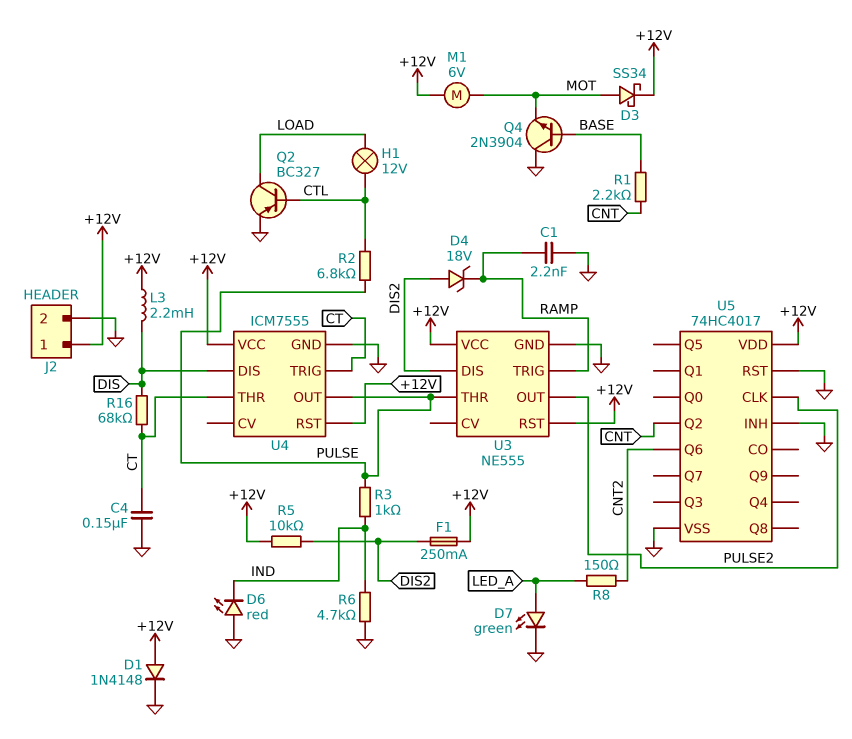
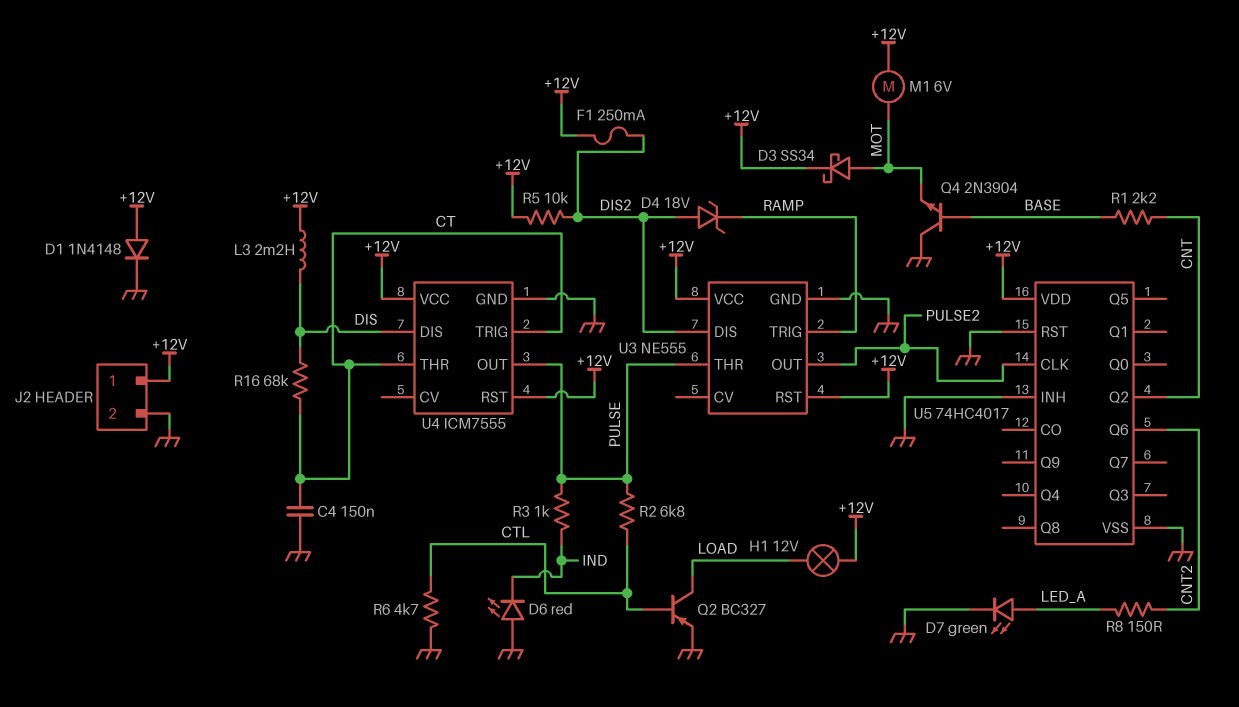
C1: 2.2nF (GND, RAMP) -> none
H1: lamp 12V (CTL, LOAD) -> lamp 12V (+12V, LOAD)
R6: 4.7k (GND, IND) -> 4.7k (CTL, GND)

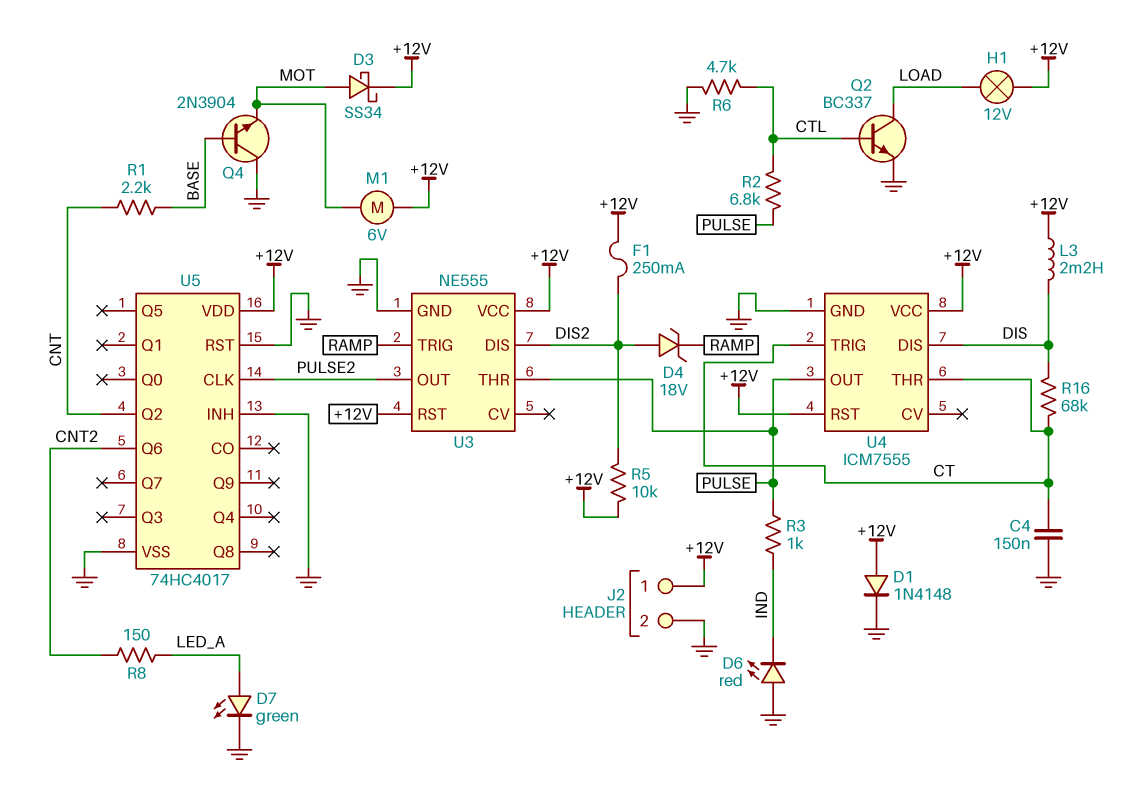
Q2: PNP BC327 (B CTL, C LOAD, E GND) -> NPN BC337 (B CTL, C LOAD, E GND)

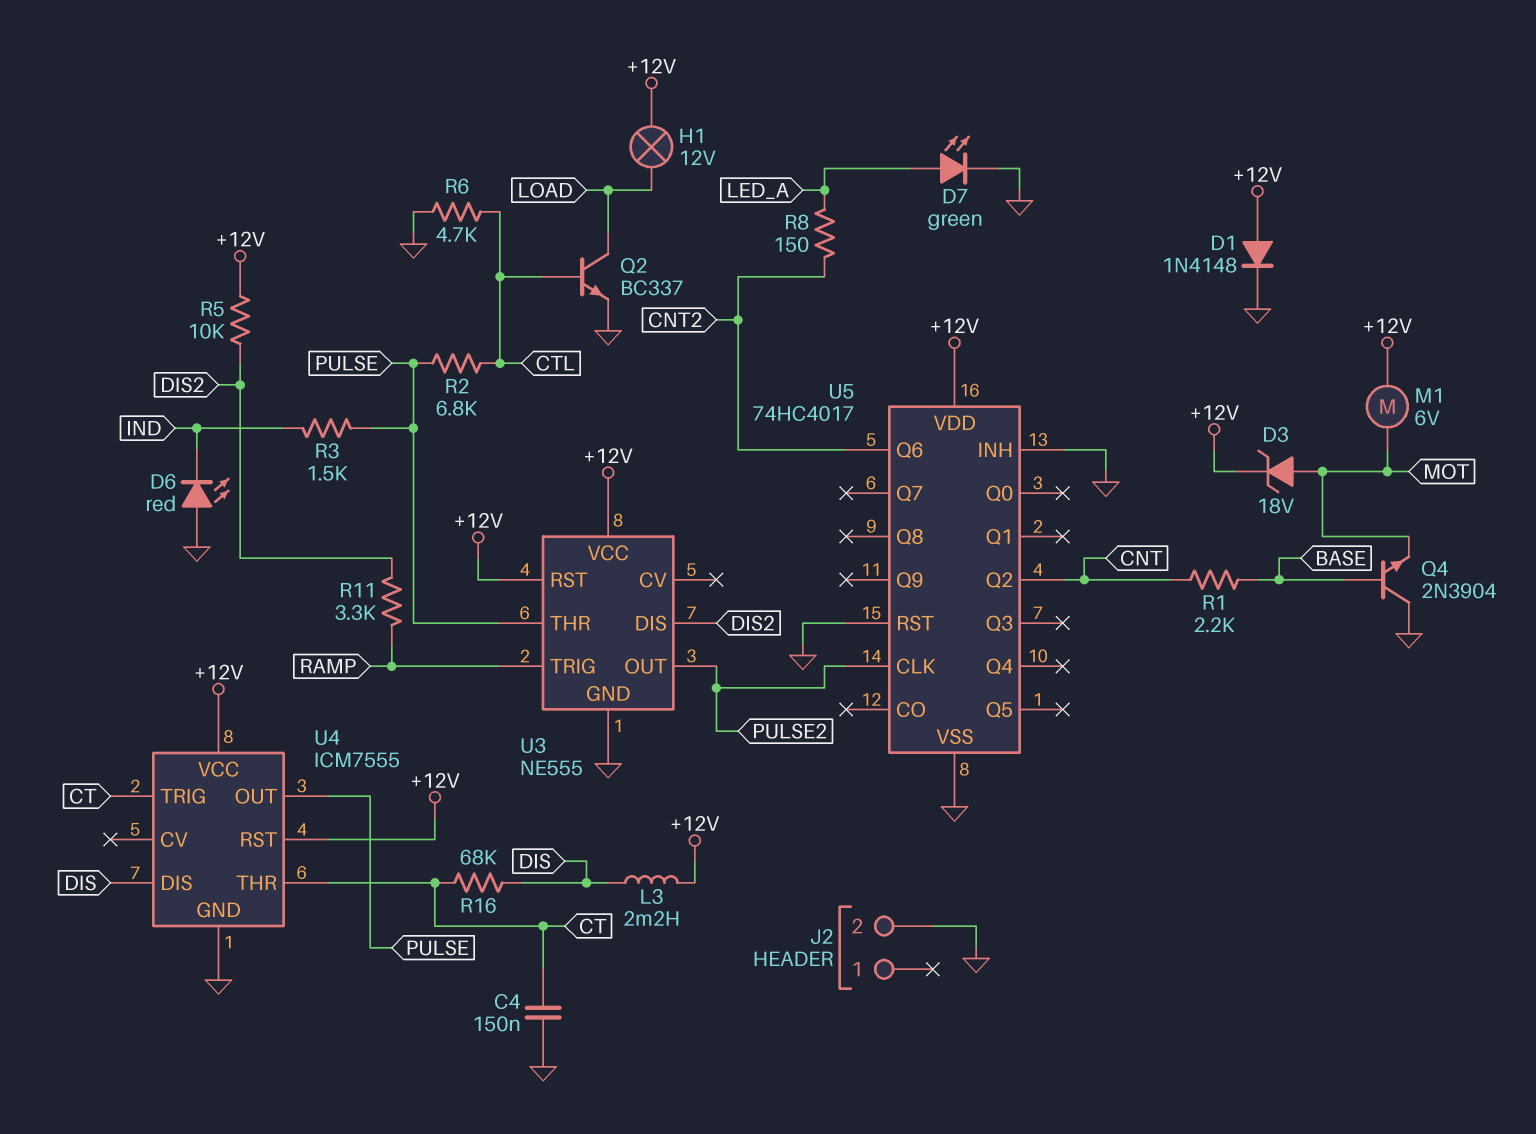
D3: schottky SS34 (A MOT, K +12V) -> zener 18V (A MOT, K +12V)
D4: zener 18V (A DIS2, K RAMP) -> none
F1: 250mA (+12V, DIS2) -> none
J2 pin 1: +12V -> none
R3: 1k (IND, PULSE) -> 1.5k (IND, PULSE)
R11: none -> 3.3k (DIS2, RAMP)

